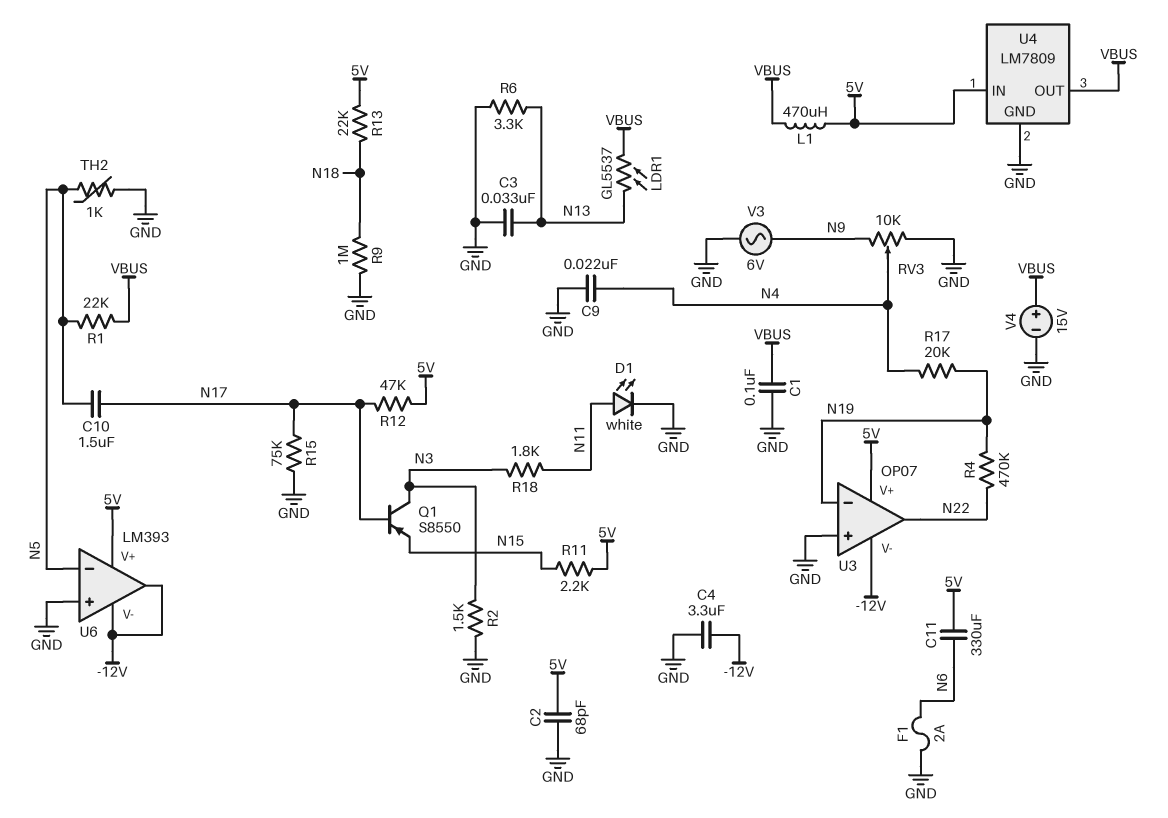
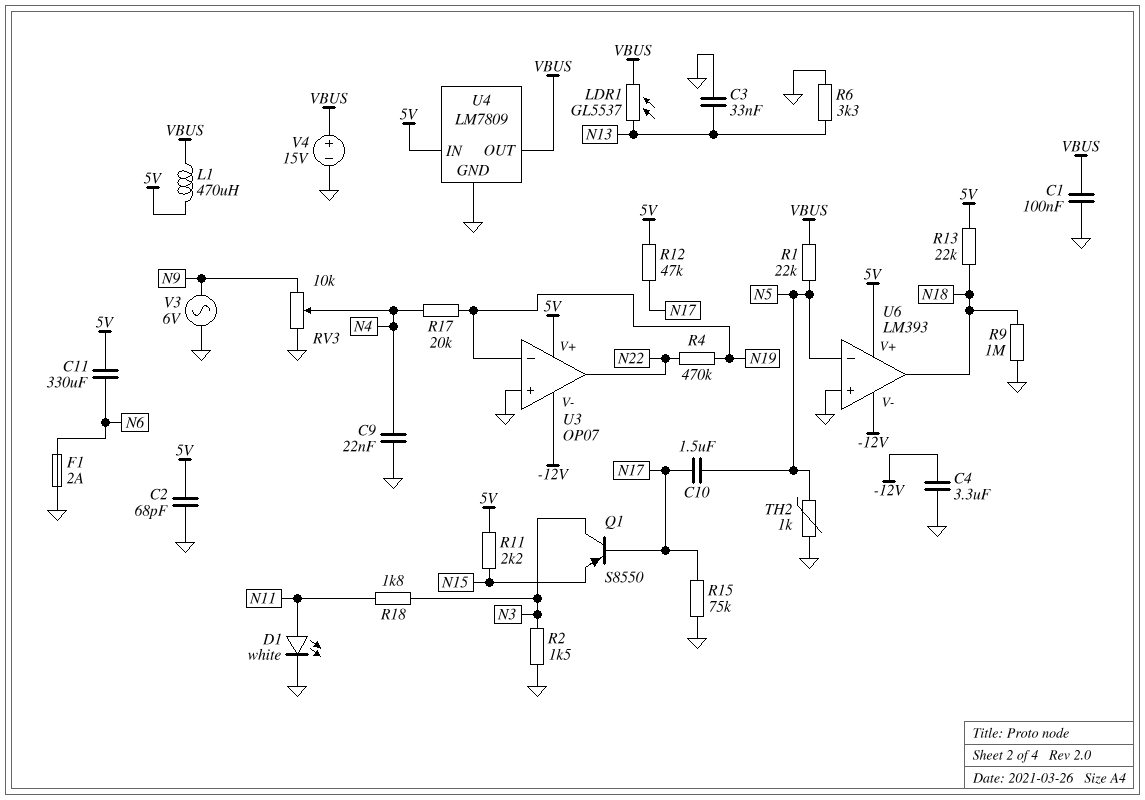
U6 pin out: -12V -> N18

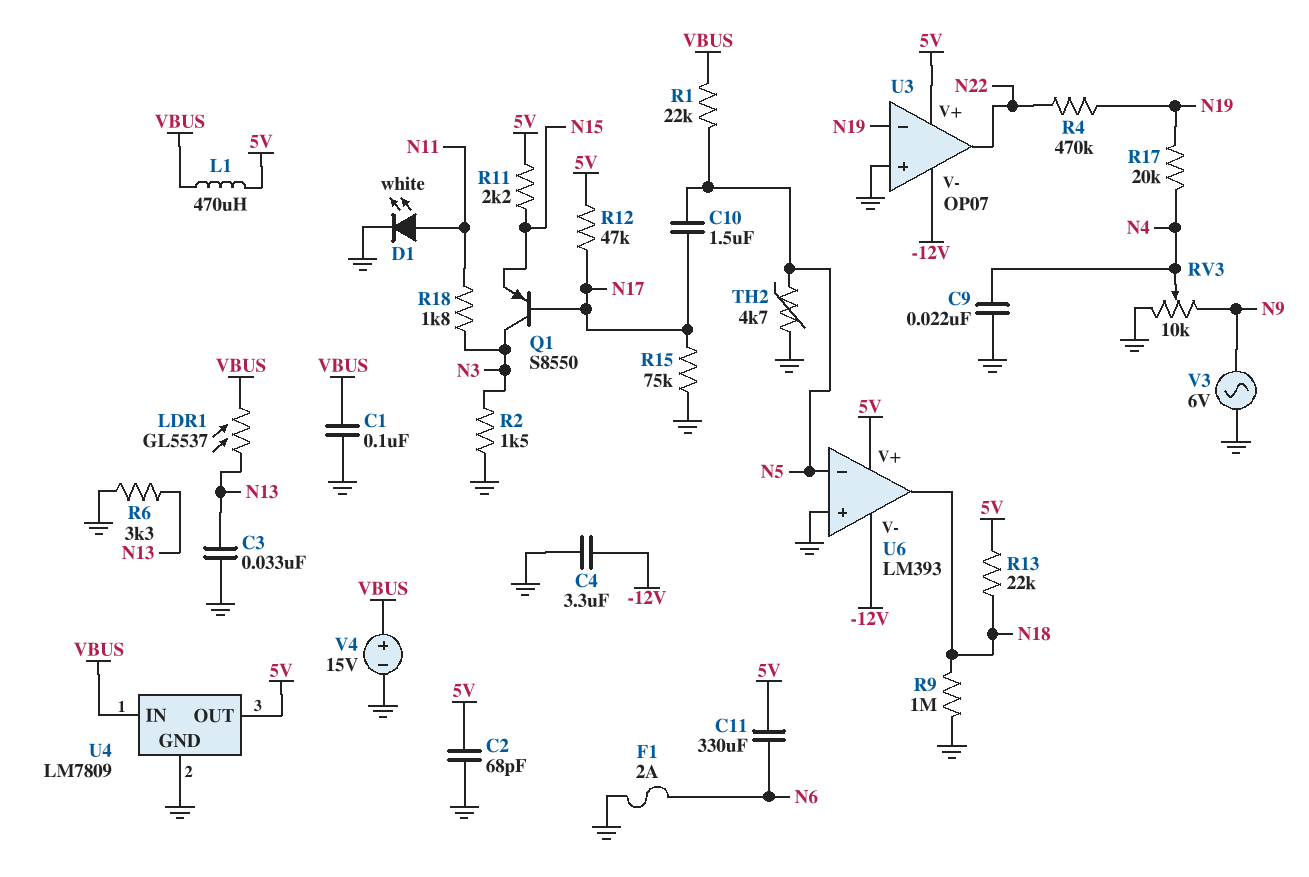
TH2: 1k (GND, N5) -> 4.7k (GND, N5)
U4 pin IN: 5V -> VBUS
U4 pin OUT: VBUS -> 5V

